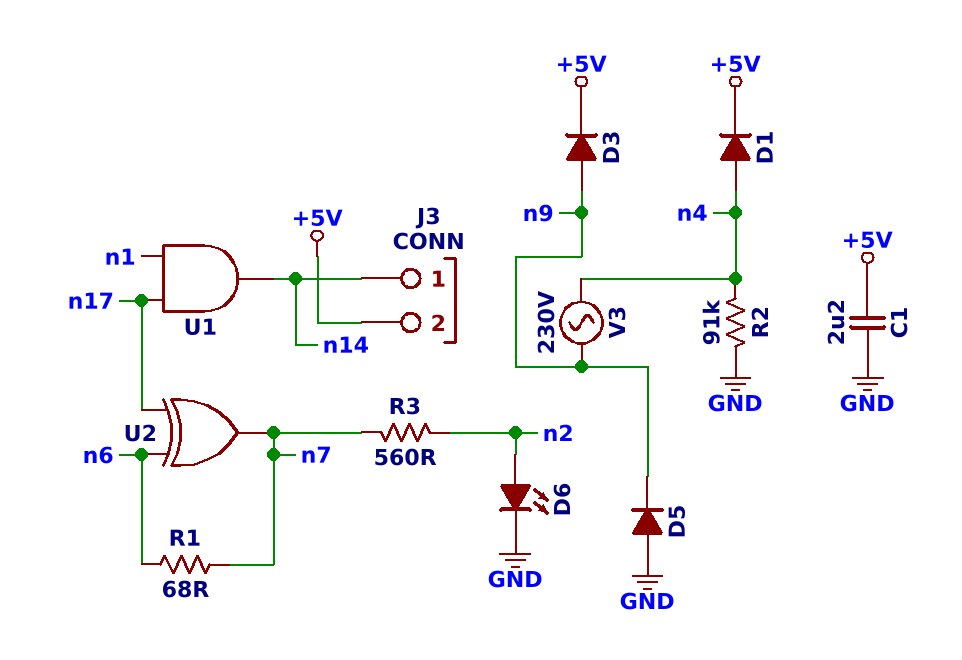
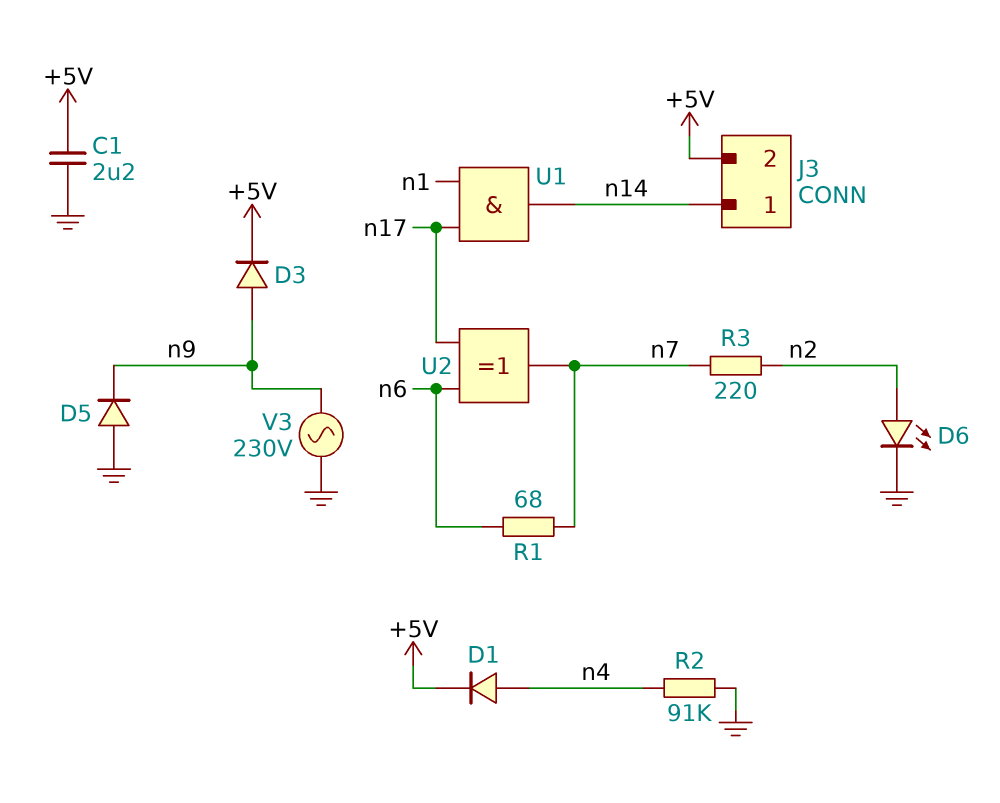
R3: 560 (n2, n7) -> 220 (n2, n7)
V3: AC 230V (n4, n9) -> AC 230V (GND, n9)

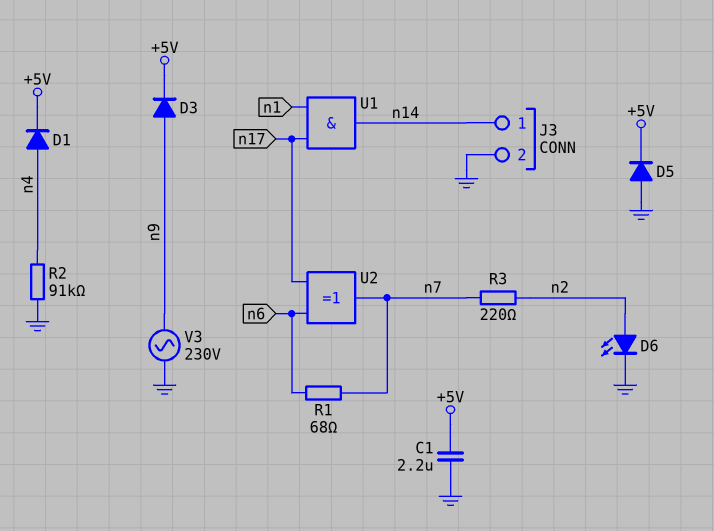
D5: diode (A GND, K n9) -> diode (A GND, K +5V)
J3 pin 2: +5V -> GND

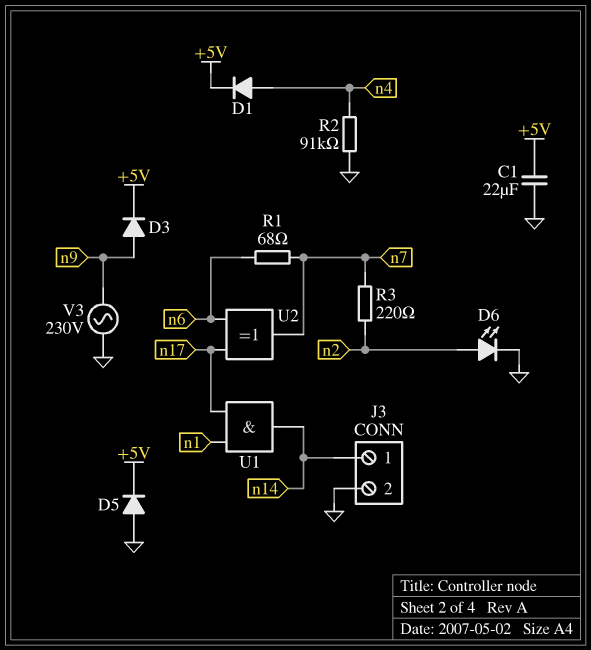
C1: 2.2uF (+5V, GND) -> 22uF (+5V, GND)

